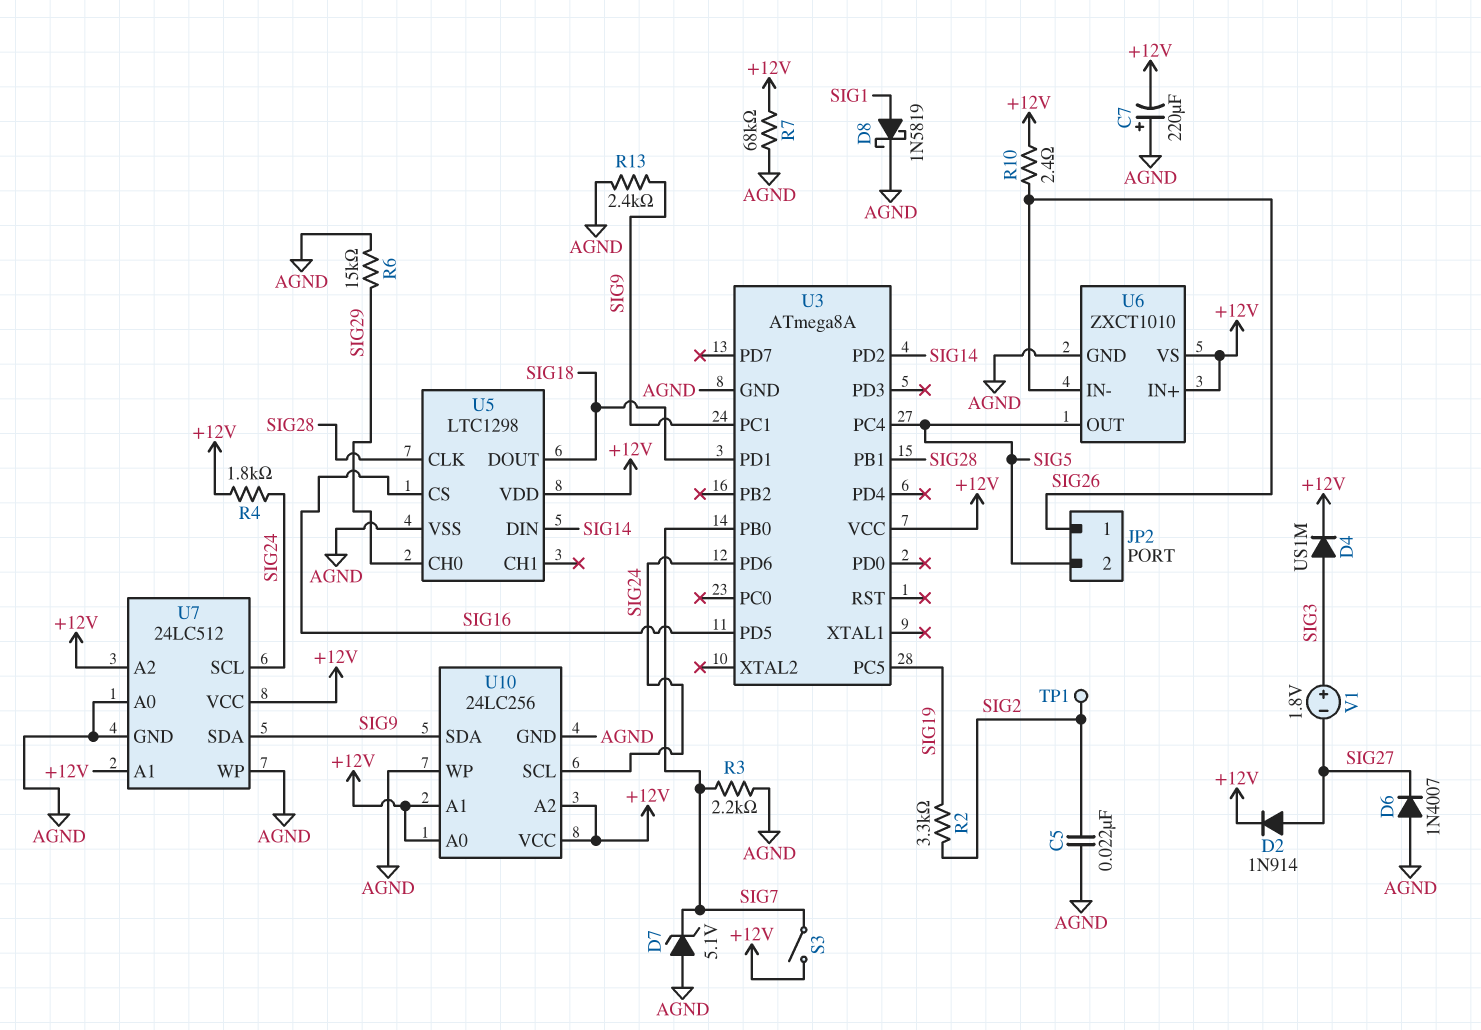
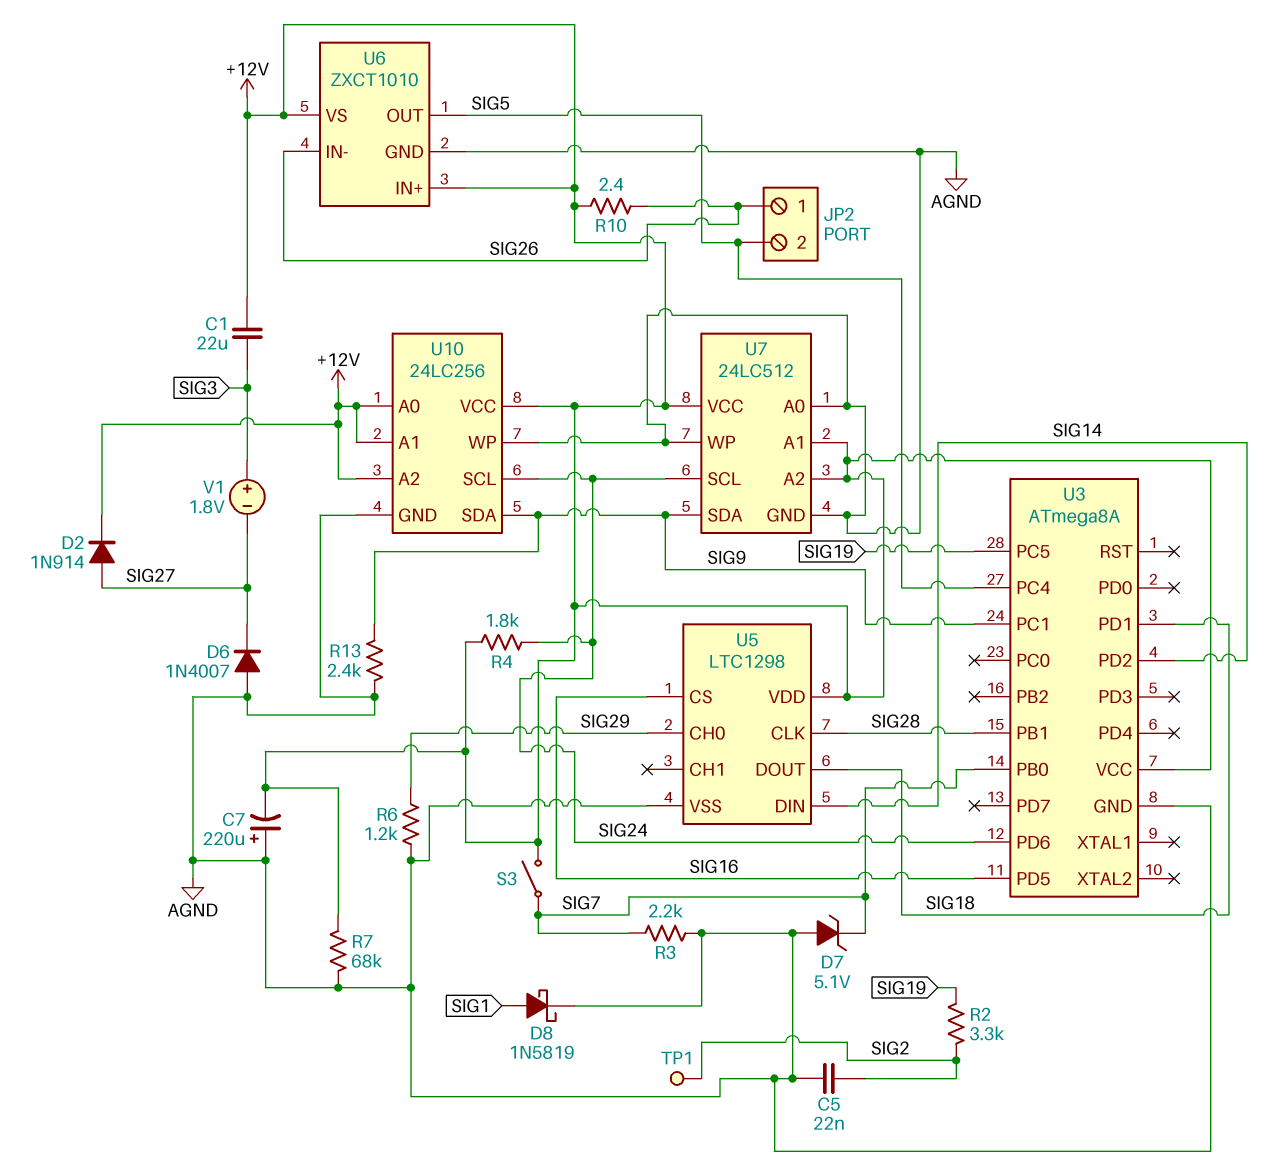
C1: none -> 22uF (+12V, SIG3)
D4: diode US1M (A SIG3, K +12V) -> none
R6: 15k (AGND, SIG29) -> 1.2k (AGND, SIG29)

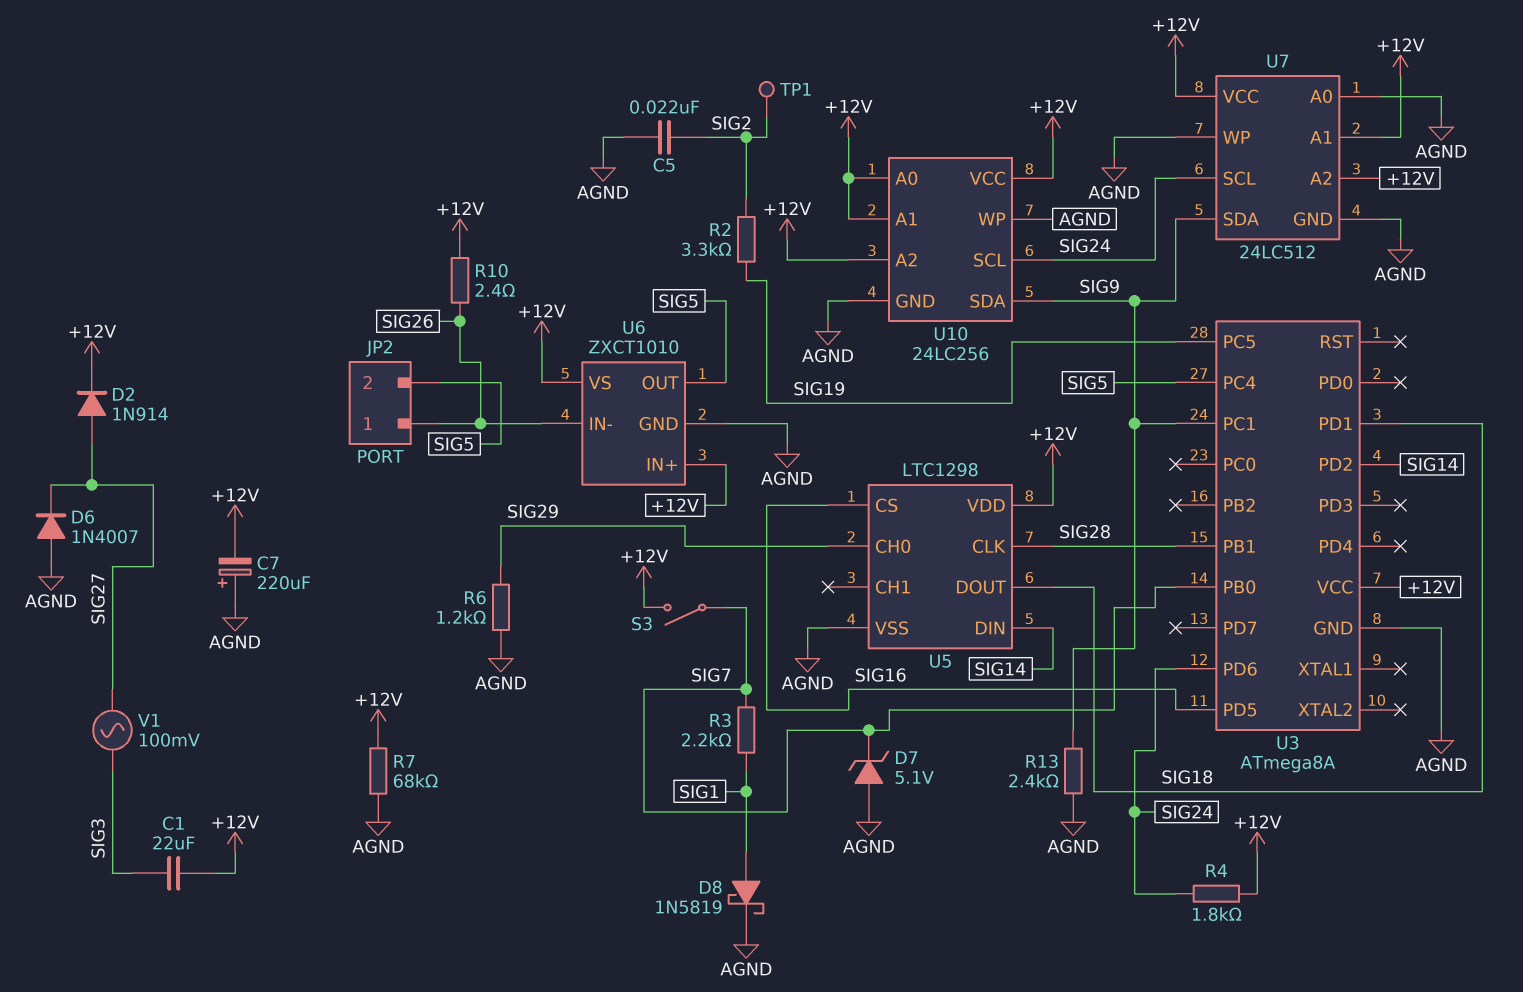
R3: 2.2k (AGND, SIG7) -> 2.2k (SIG1, SIG7)
V1: 1.8V (plus SIG3, minus SIG27) -> AC 100mV (SIG3, SIG27)

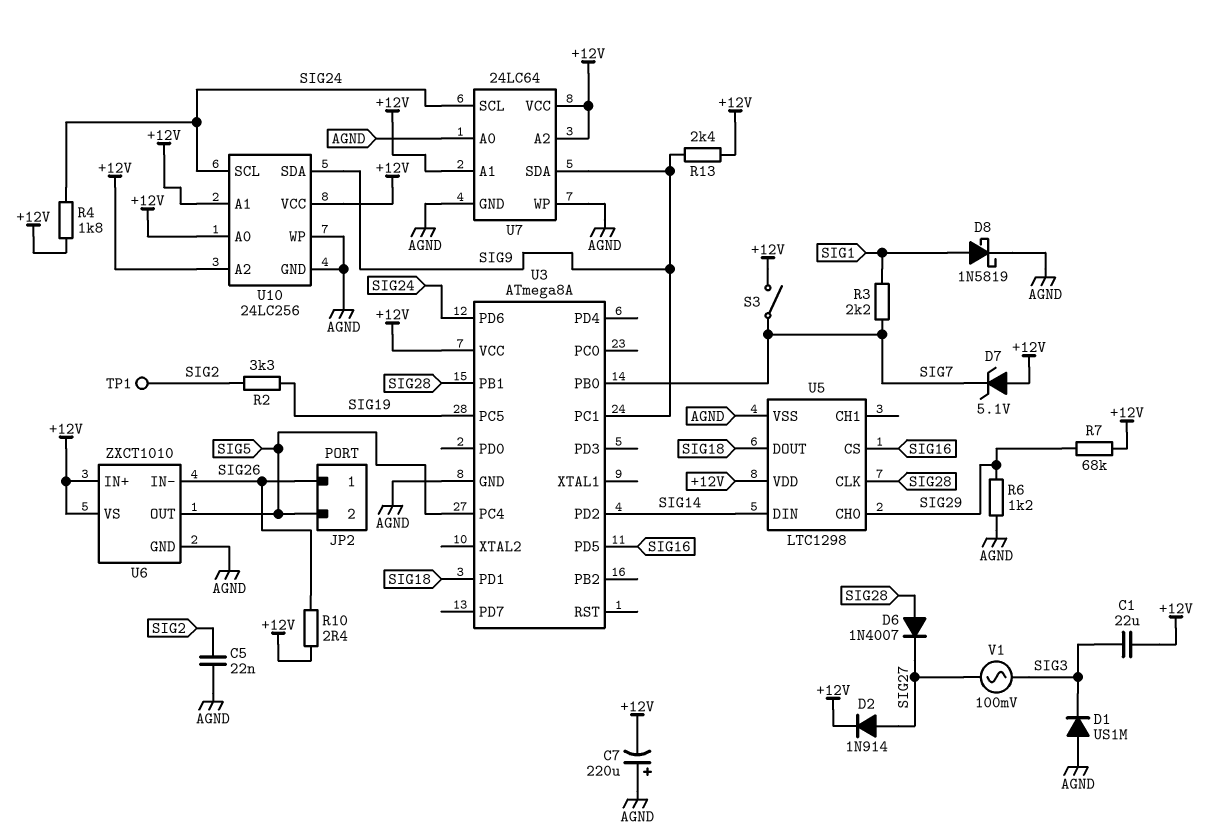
D1: none -> diode US1M (A AGND, K SIG3)
D6: diode 1N4007 (A AGND, K SIG27) -> diode 1N4007 (A SIG28, K SIG27)
D7: zener 5.1V (A AGND, K SIG7) -> zener 5.1V (A +12V, K SIG7)
R7: 68k (+12V, AGND) -> 68k (+12V, SIG29)
R13: 2.4k (AGND, SIG9) -> 2.4k (+12V, SIG9)
U7: 24LC512 -> 24LC64

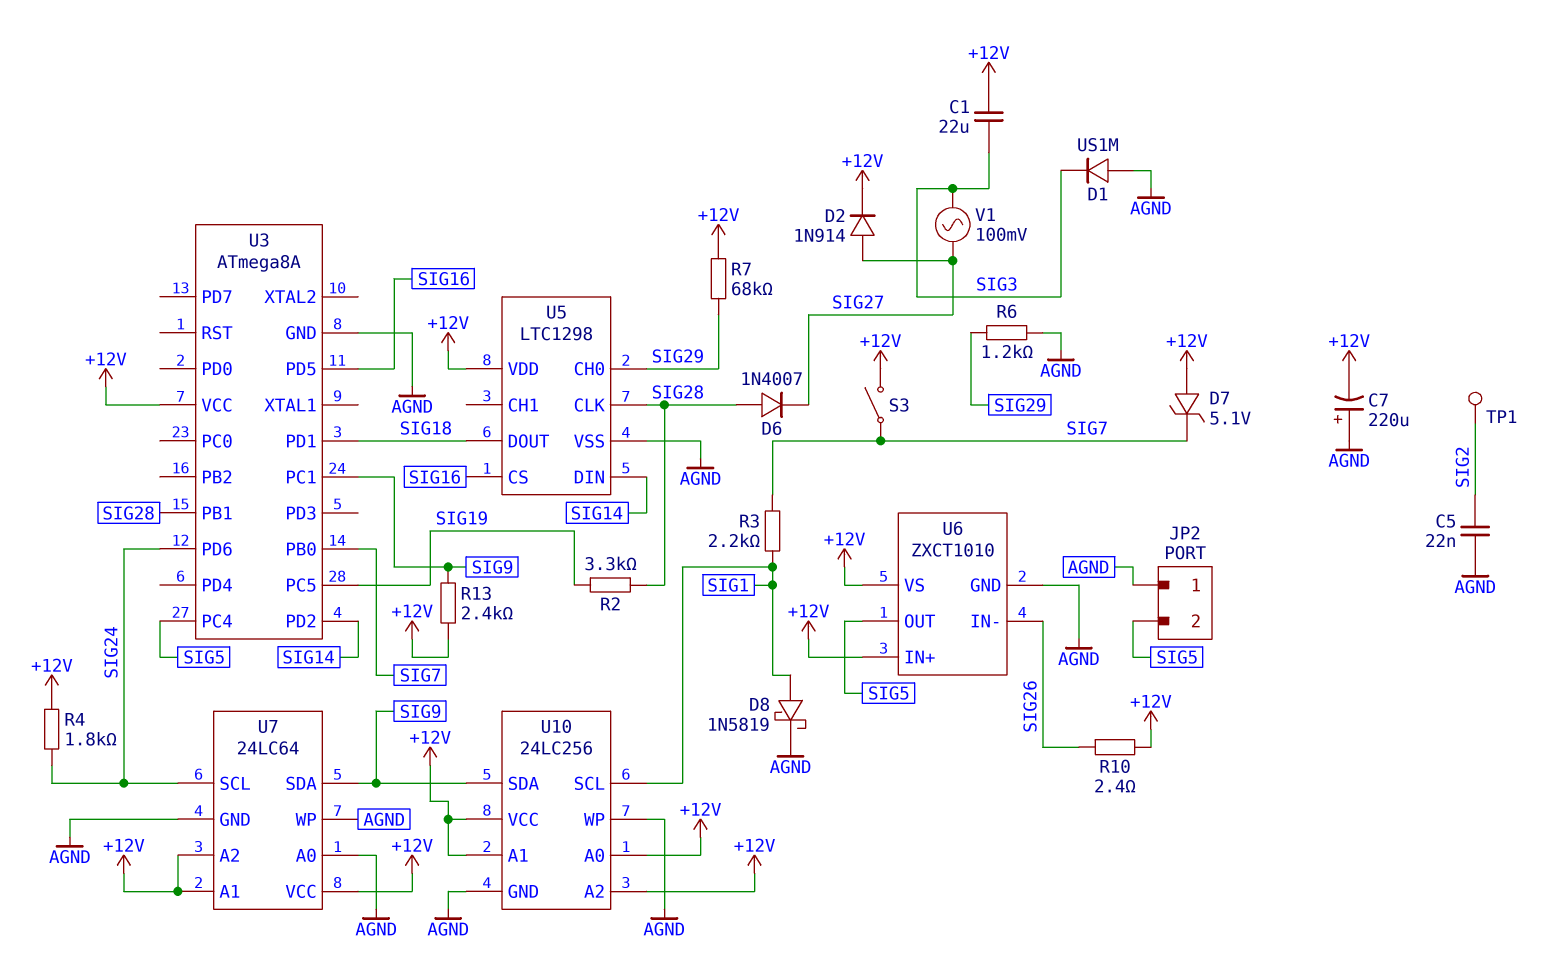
JP2 pin 1: SIG26 -> AGND
R2: 3.3k (SIG2, SIG19) -> 3.3k (SIG19, SIG28)
U10 pin SCL: SIG24 -> SIG1

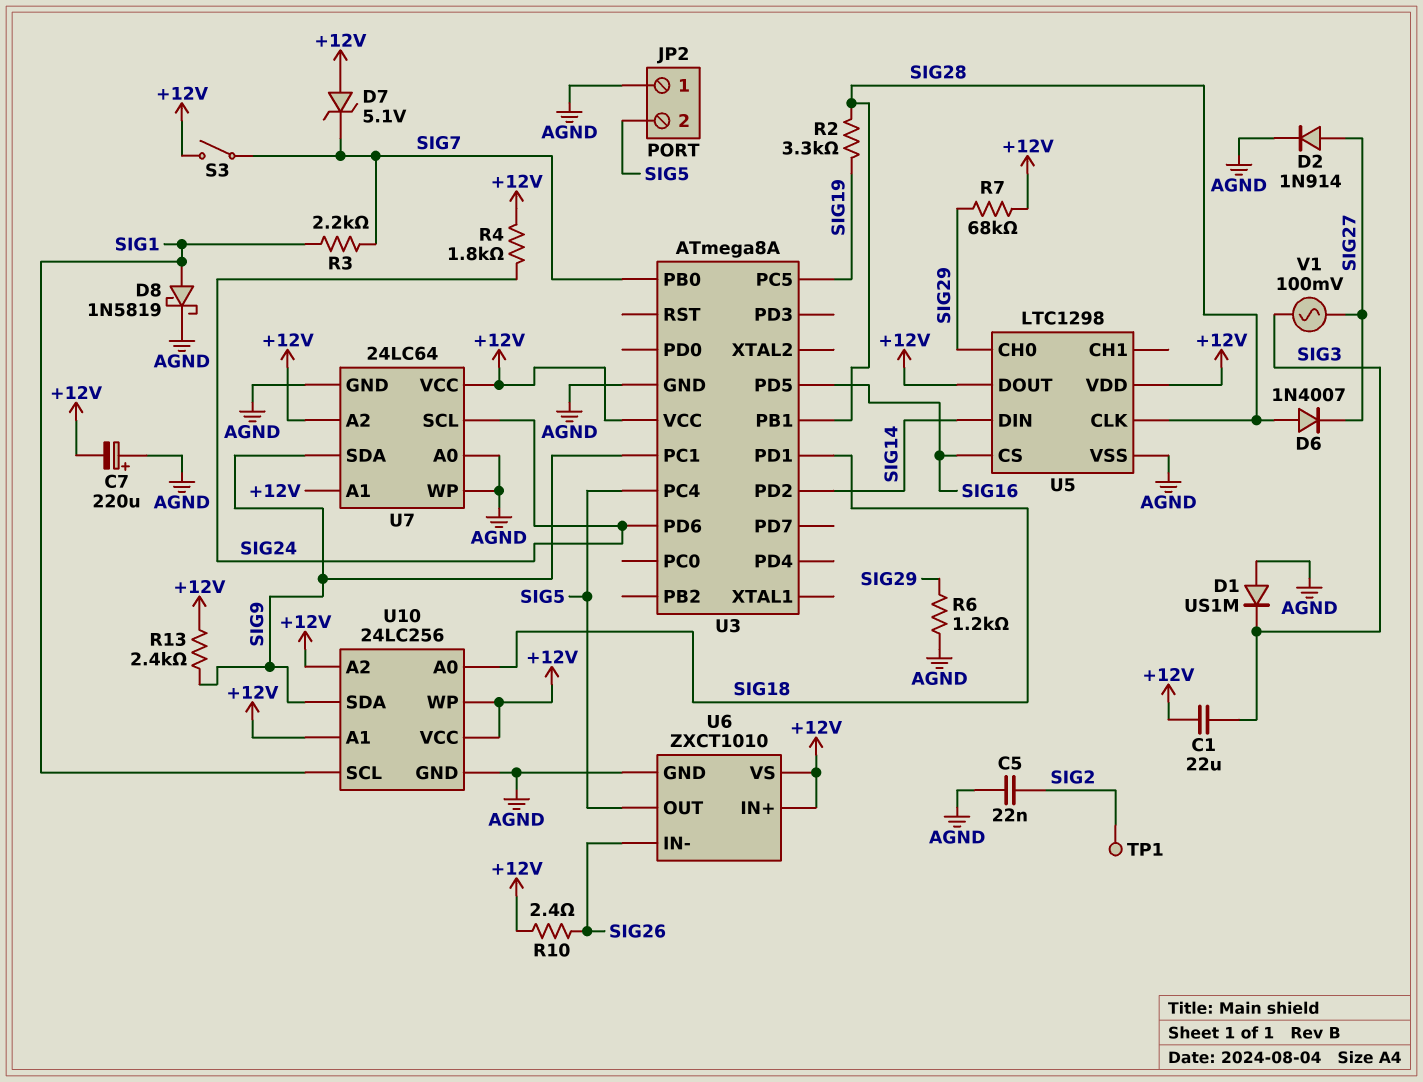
D2: diode 1N914 (A SIG27, K +12V) -> diode 1N914 (A SIG27, K AGND)
U5 pin DOUT: SIG18 -> +12V
U10 pin A0: +12V -> SIG18
U10 pin WP: AGND -> +12V

